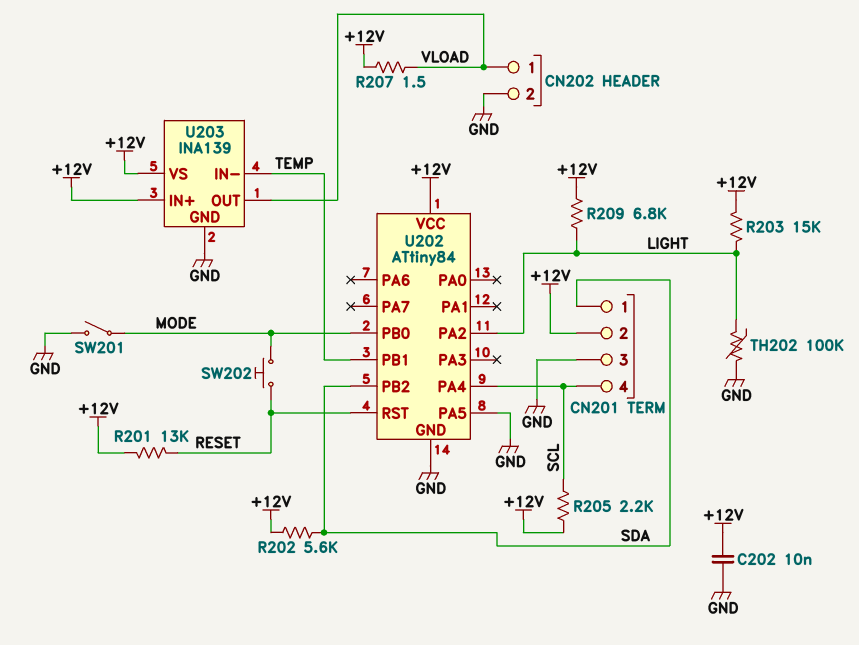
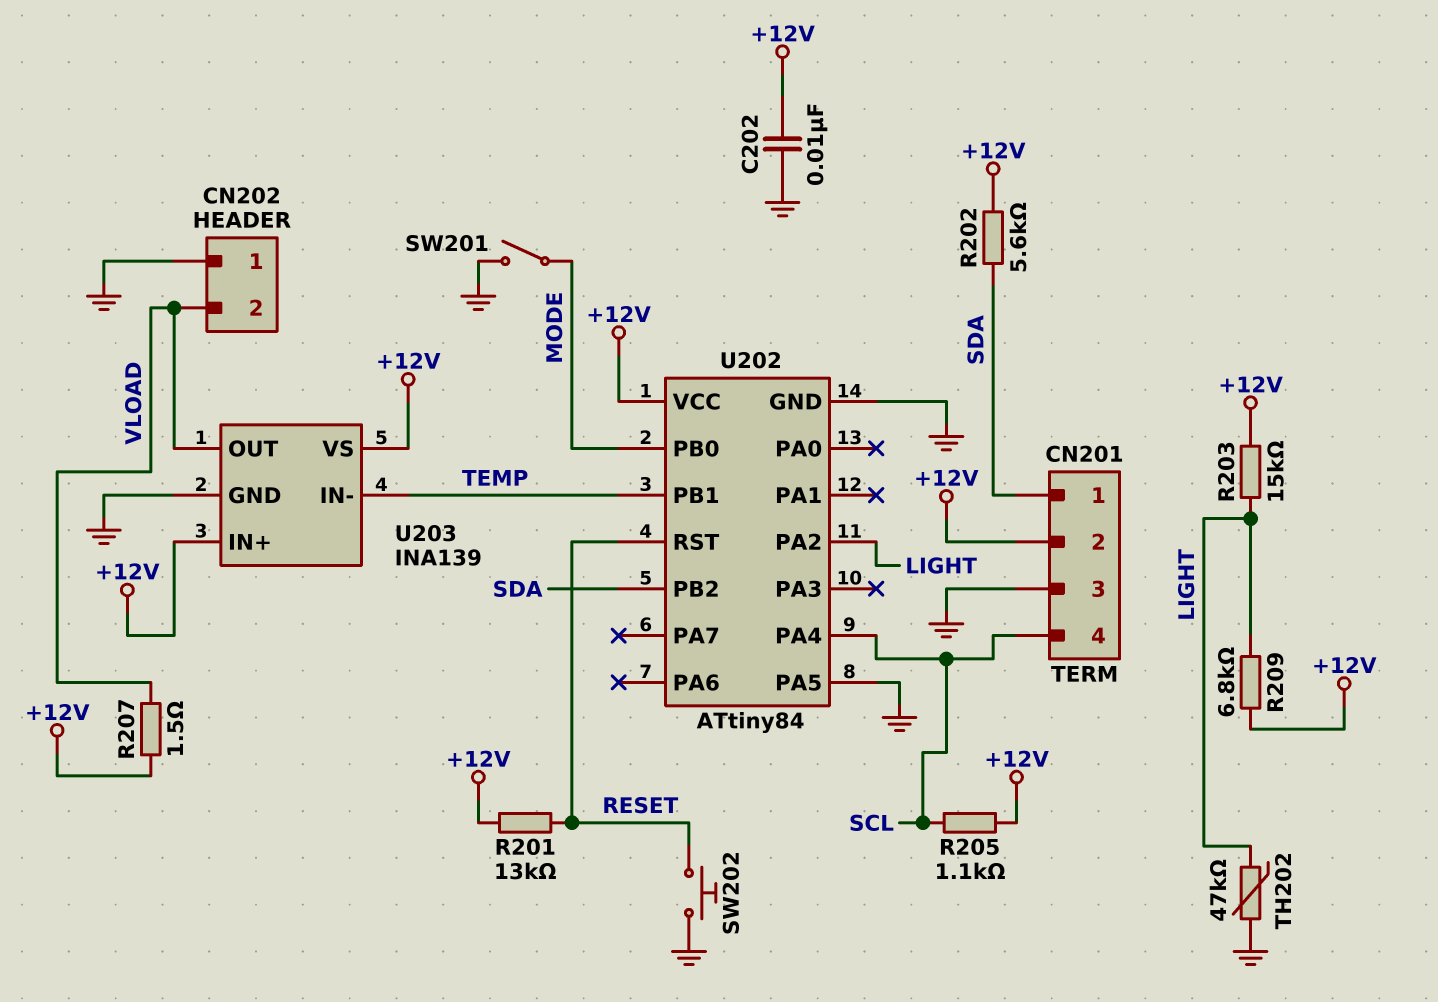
CN202 pin 1: VLOAD -> GND
CN202 pin 2: GND -> VLOAD
R205: 2.2k (+12V, SCL) -> 1.1k (+12V, SCL)
SW202: button (MODE, RESET) -> button (GND, RESET)
TH202: 100k (GND, LIGHT) -> 47k (GND, LIGHT)

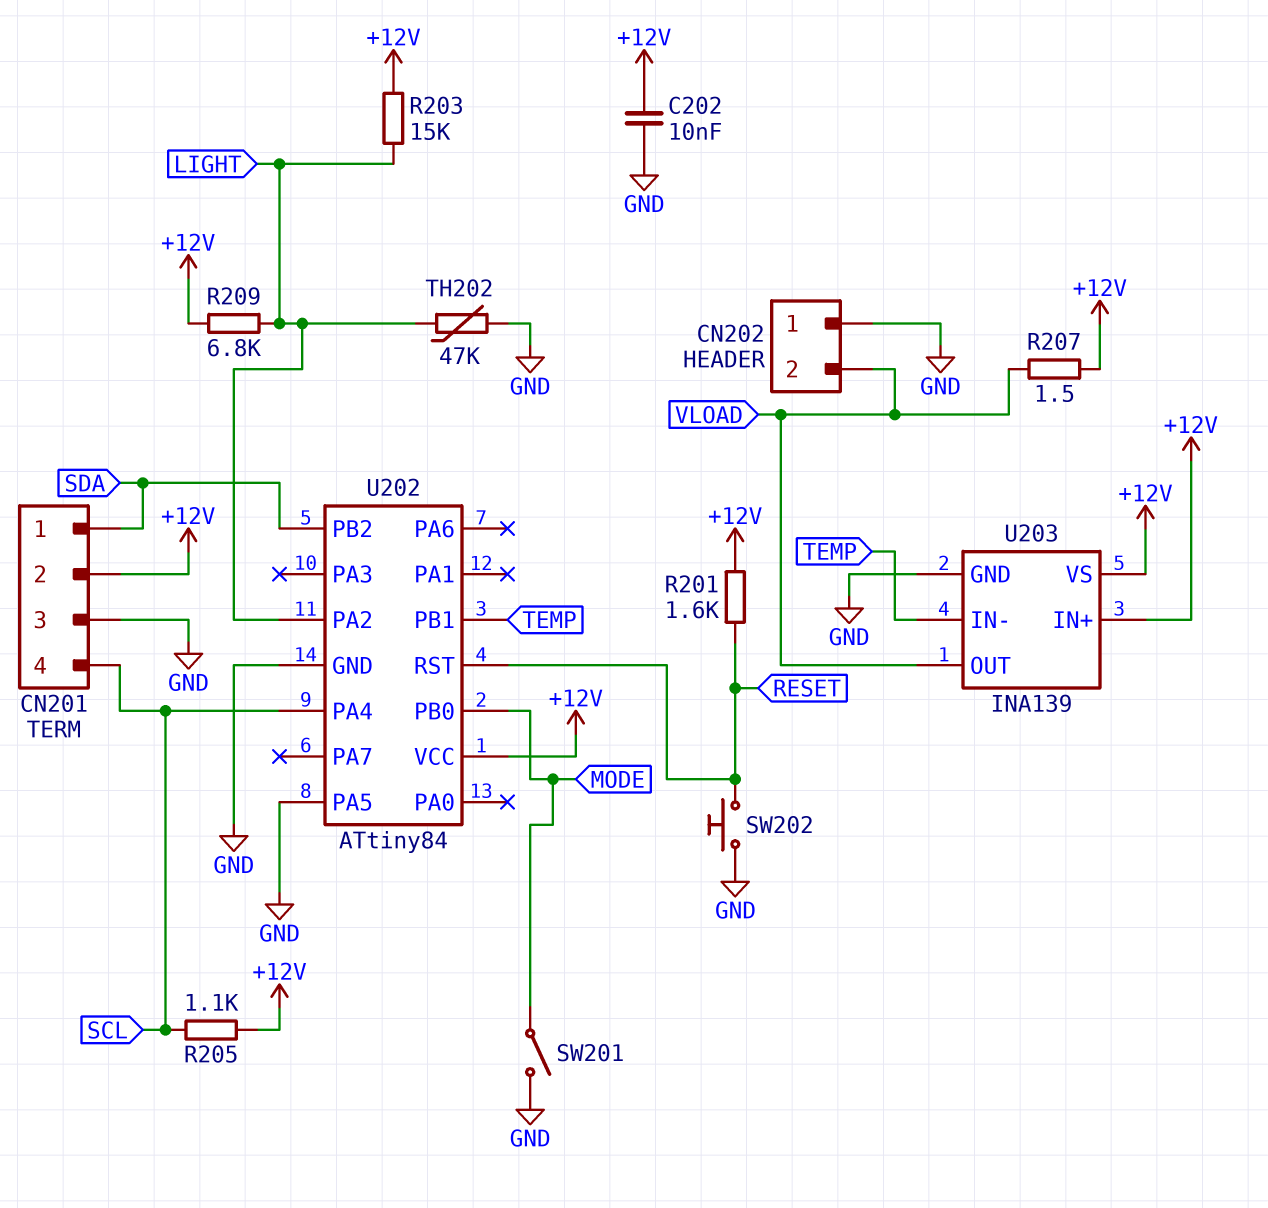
R201: 13k (+12V, RESET) -> 1.6k (+12V, RESET)
R202: 5.6k (+12V, SDA) -> none

